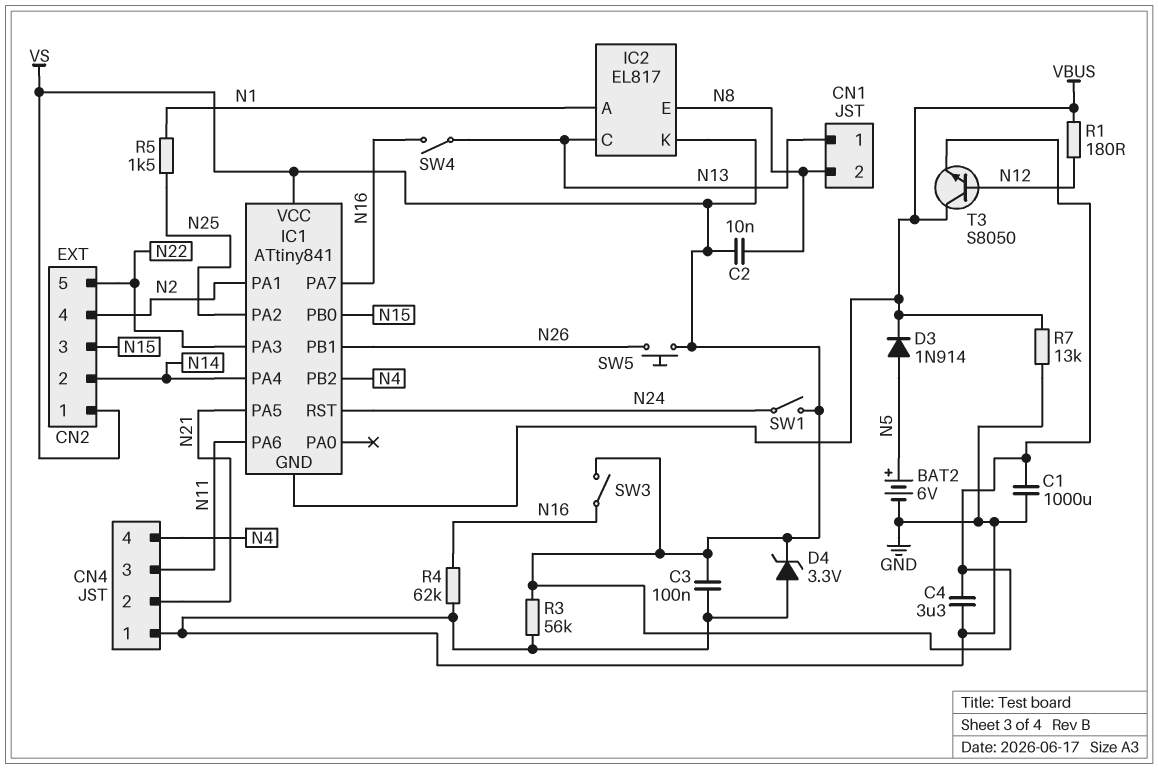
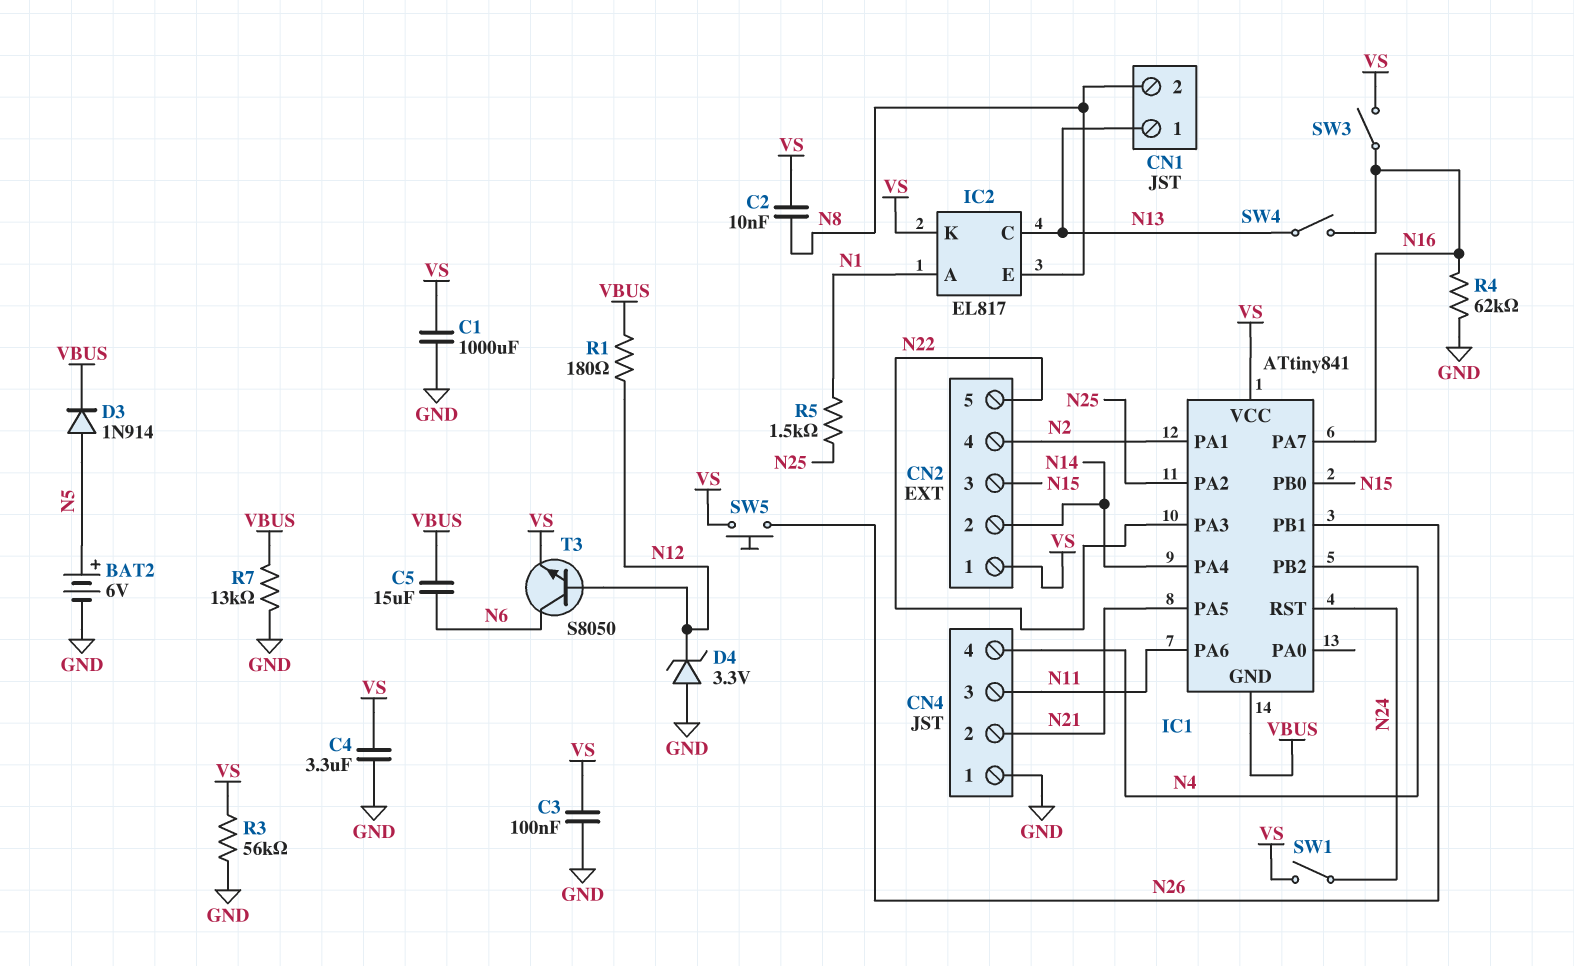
C5: none -> 15uF (N6, VBUS)
D4: zener 3.3V (A GND, K VS) -> zener 3.3V (A GND, K N12)
T3: NPN S8050 (B N12, C VBUS, E VS) -> NPN S8050 (B N12, C N6, E VS)

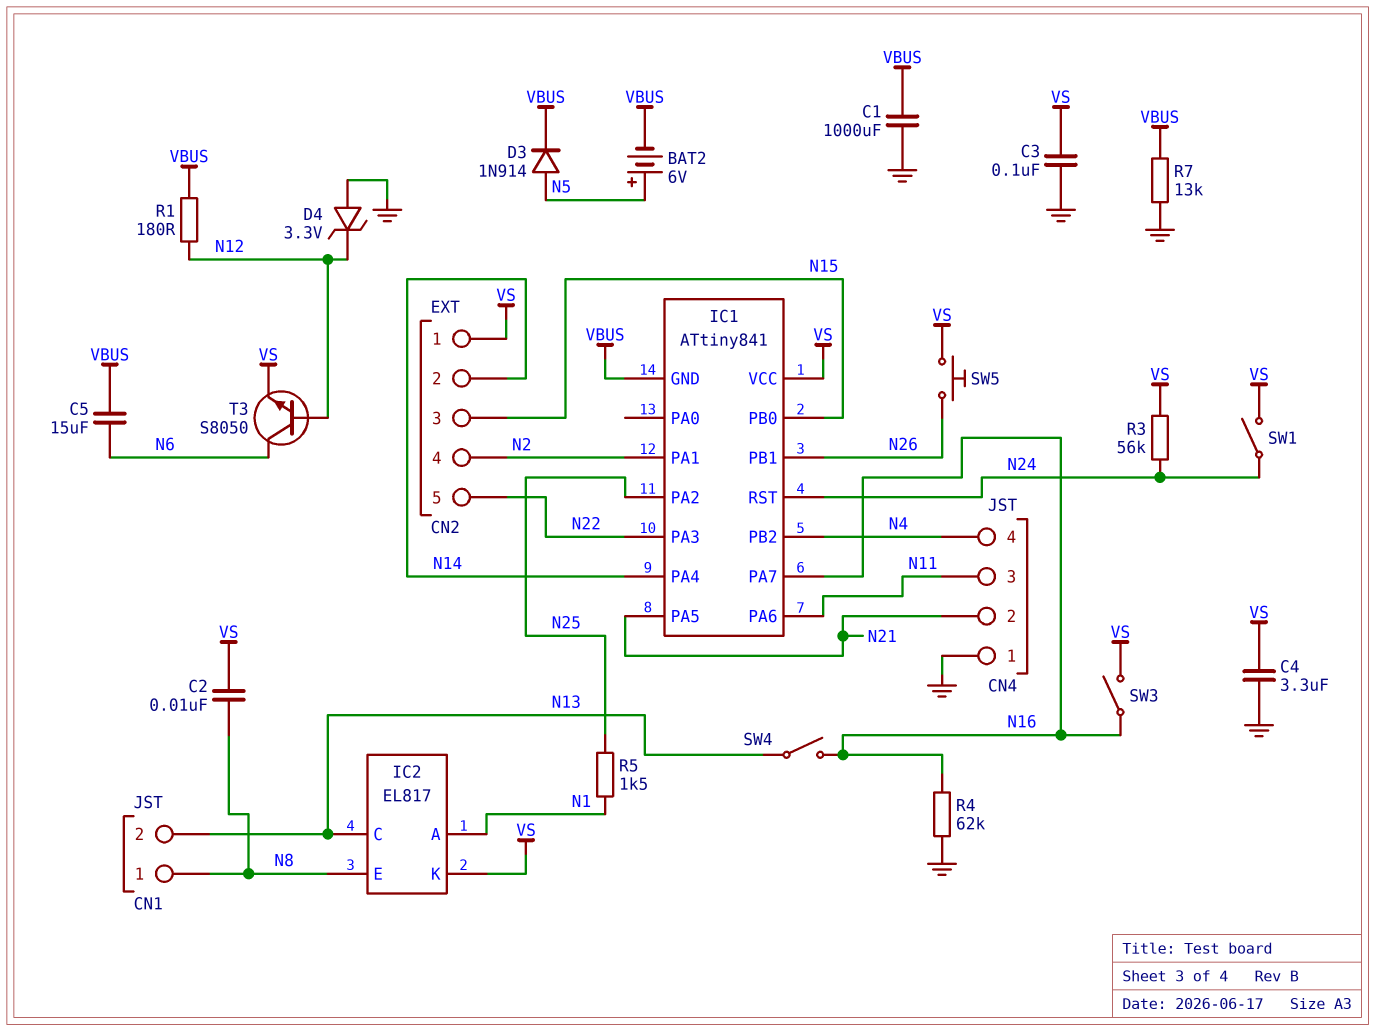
BAT2: 6V (plus N5, minus GND) -> 6V (plus N5, minus VBUS)
C1: 1000uF (GND, VS) -> 1000uF (GND, VBUS)
CN1 pin 1: N13 -> N8
CN1 pin 2: N8 -> N13
R3: 56k (GND, VS) -> 56k (N24, VS)

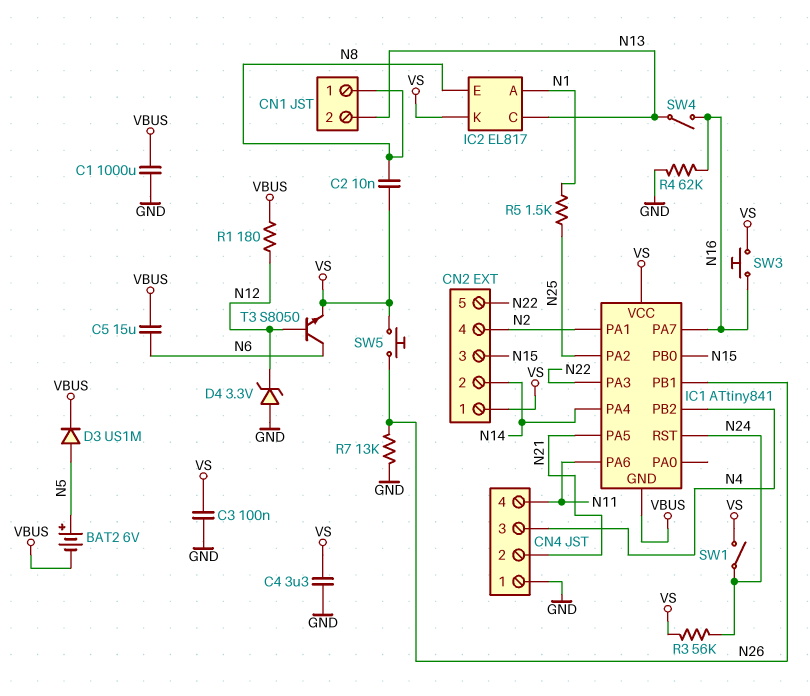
CN4 pin 3: N11 -> N4
CN4 pin 4: N4 -> N11
D3: diode 1N914 (A N5, K VBUS) -> diode US1M (A N5, K VBUS)
R7: 13k (GND, VBUS) -> 13k (GND, N26)
SW3: switch (N16, VS) -> button (N16, VS)

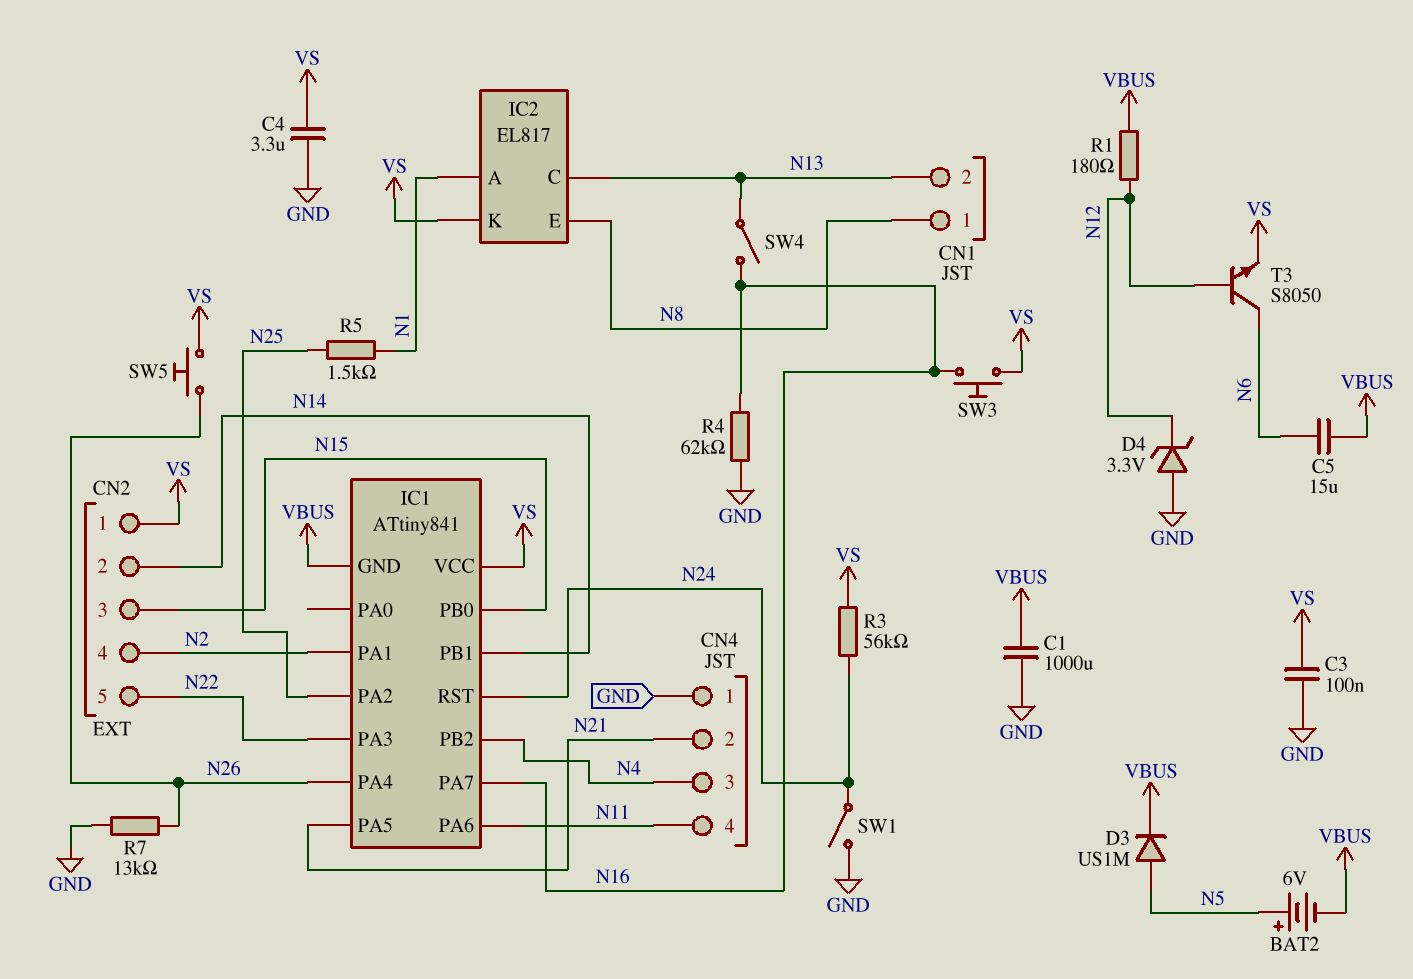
C2: 10nF (N8, VS) -> none
IC1 pin PA4: N14 -> N26
IC1 pin PB1: N26 -> N14
SW1: switch (N24, VS) -> switch (GND, N24)

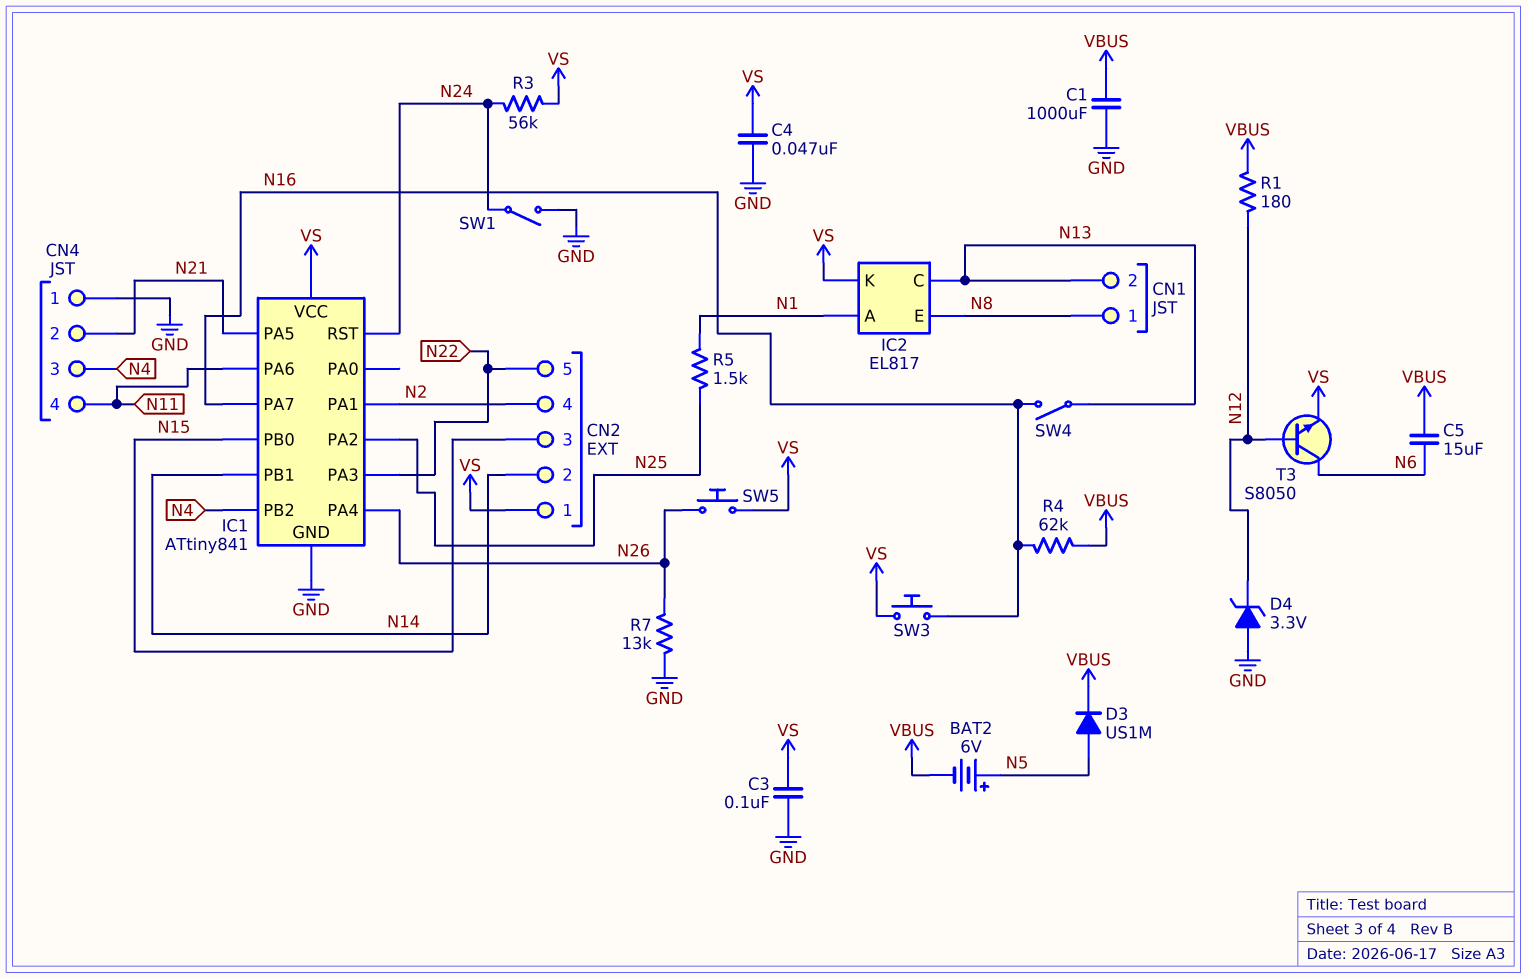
C4: 3.3uF (GND, VS) -> 47nF (GND, VS)
IC1 pin GND: VBUS -> GND
R4: 62k (GND, N16) -> 62k (N16, VBUS)

